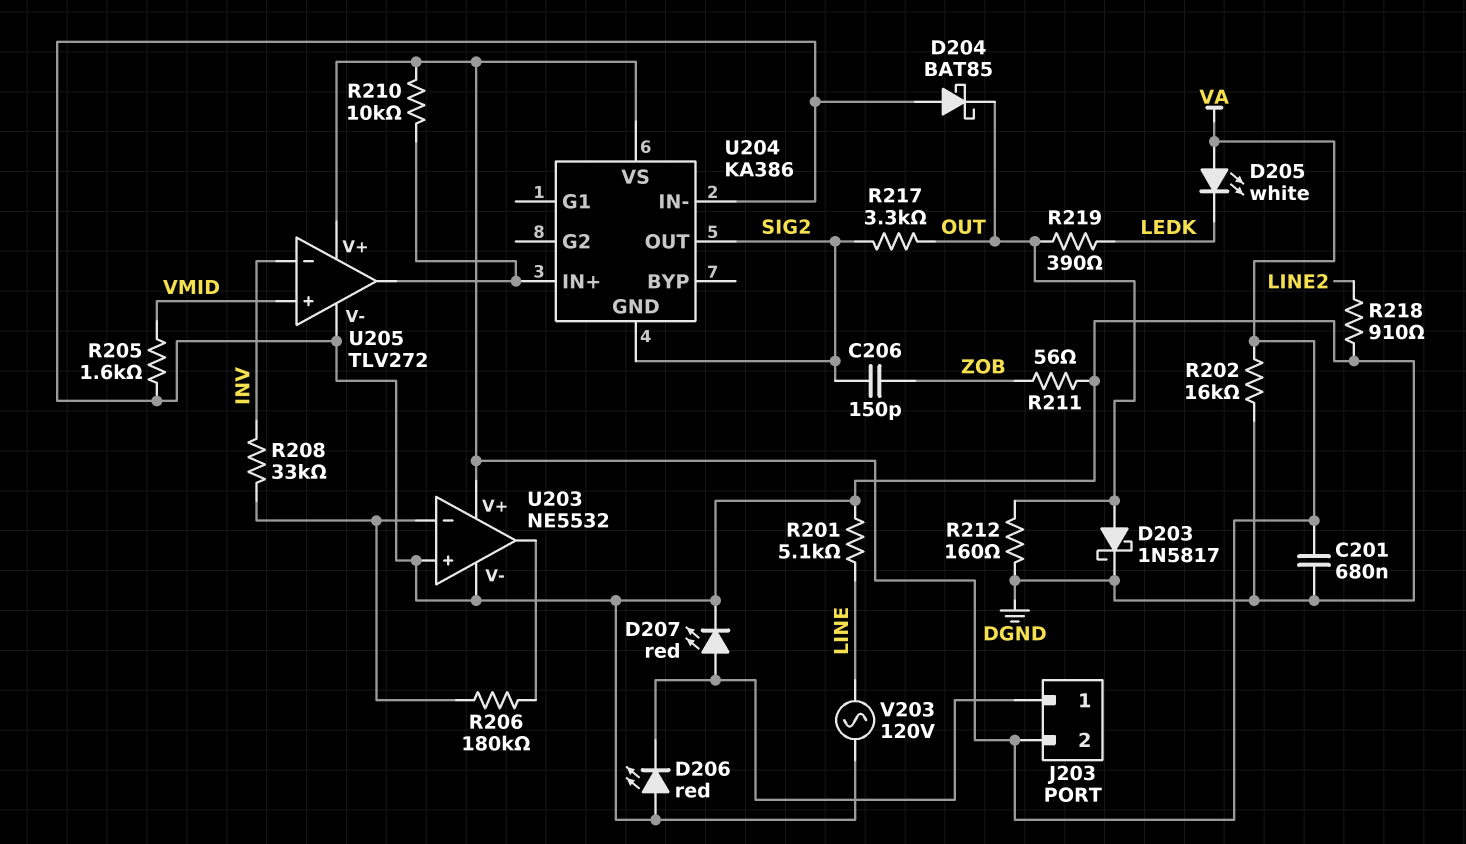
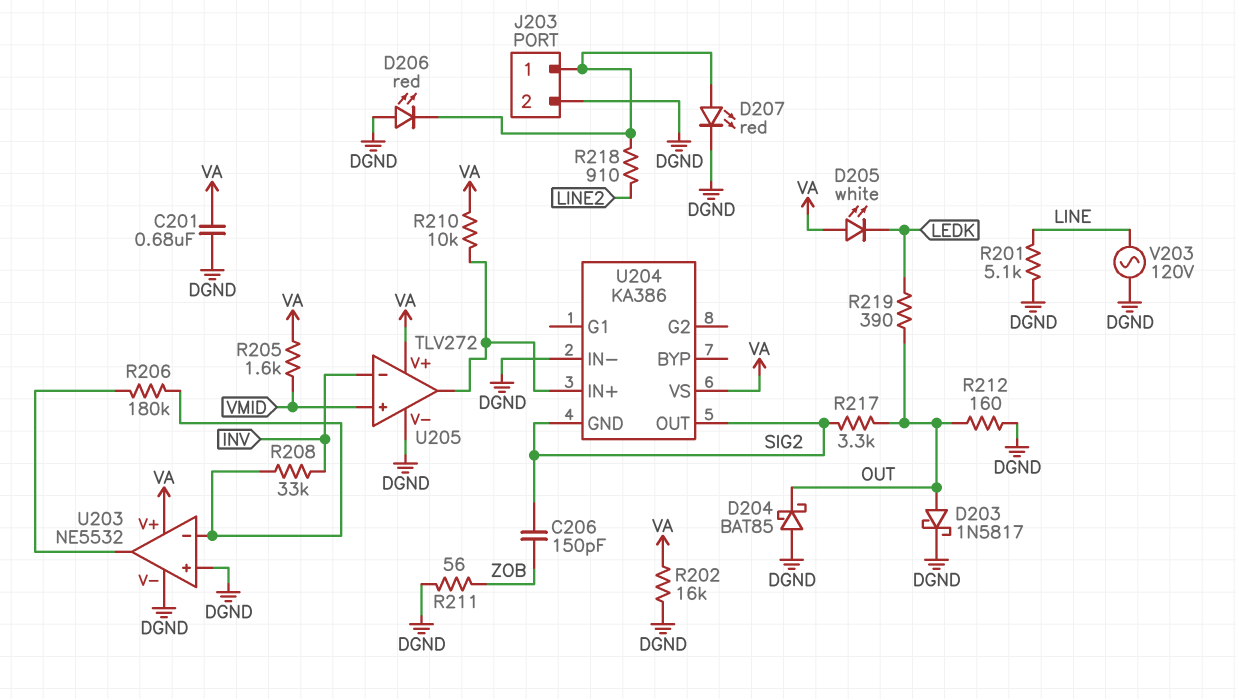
J203 pin 2: VA -> DGND
R205: 1.6k (DGND, VMID) -> 1.6k (VA, VMID)
R218: 910 (DGND, LINE2) -> 910 (J203/1, LINE2)

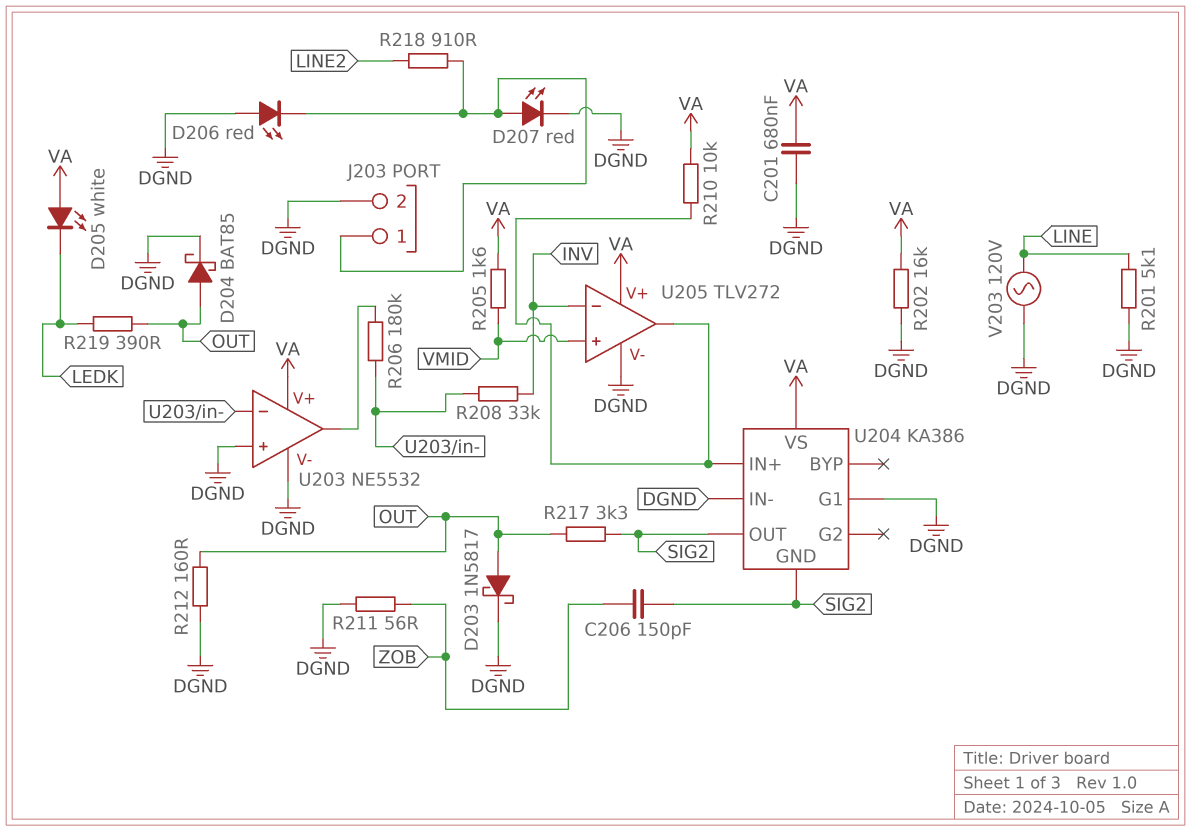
D204: schottky BAT85 (A DGND, K OUT) -> schottky BAT85 (A OUT, K DGND)
U204 pin G1: none -> DGND

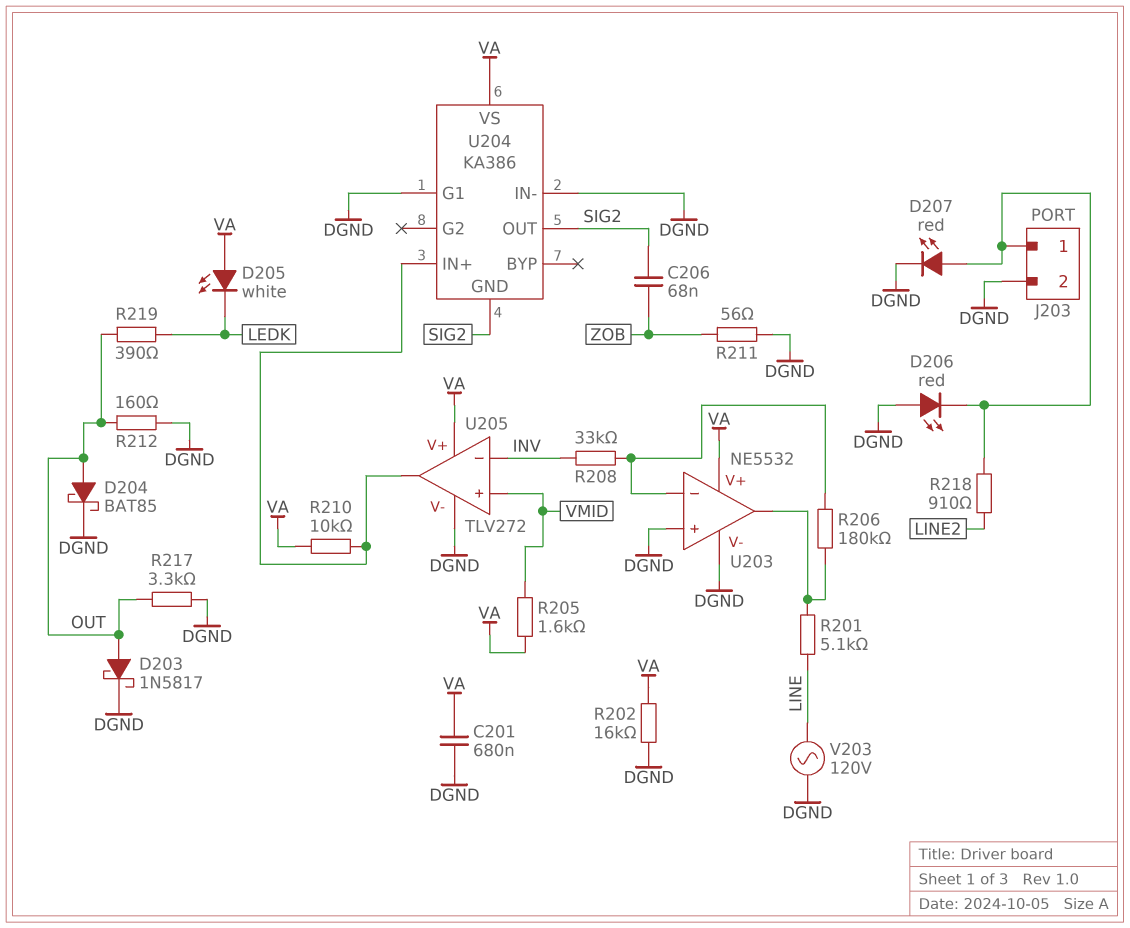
C206: 150pF (SIG2, ZOB) -> 68nF (SIG2, ZOB)
R201: 5.1k (DGND, LINE) -> 5.1k (LINE, U203/out)
R217: 3.3k (OUT, SIG2) -> 3.3k (DGND, OUT)

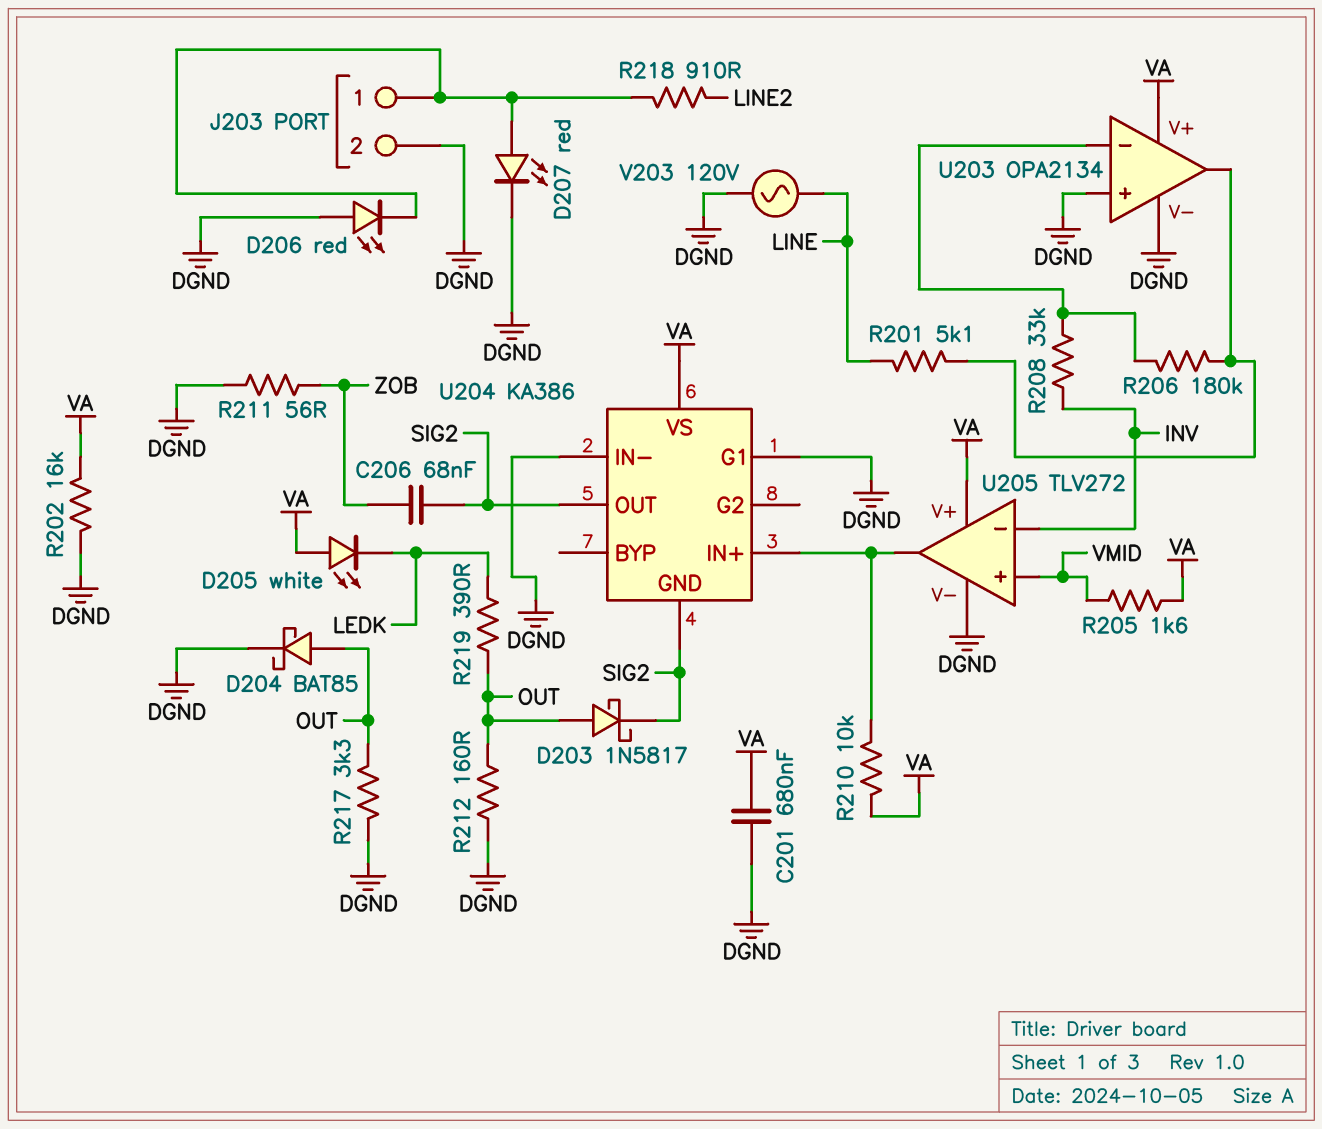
D203: schottky 1N5817 (A OUT, K DGND) -> schottky 1N5817 (A OUT, K SIG2)
U203: NE5532 -> OPA2134

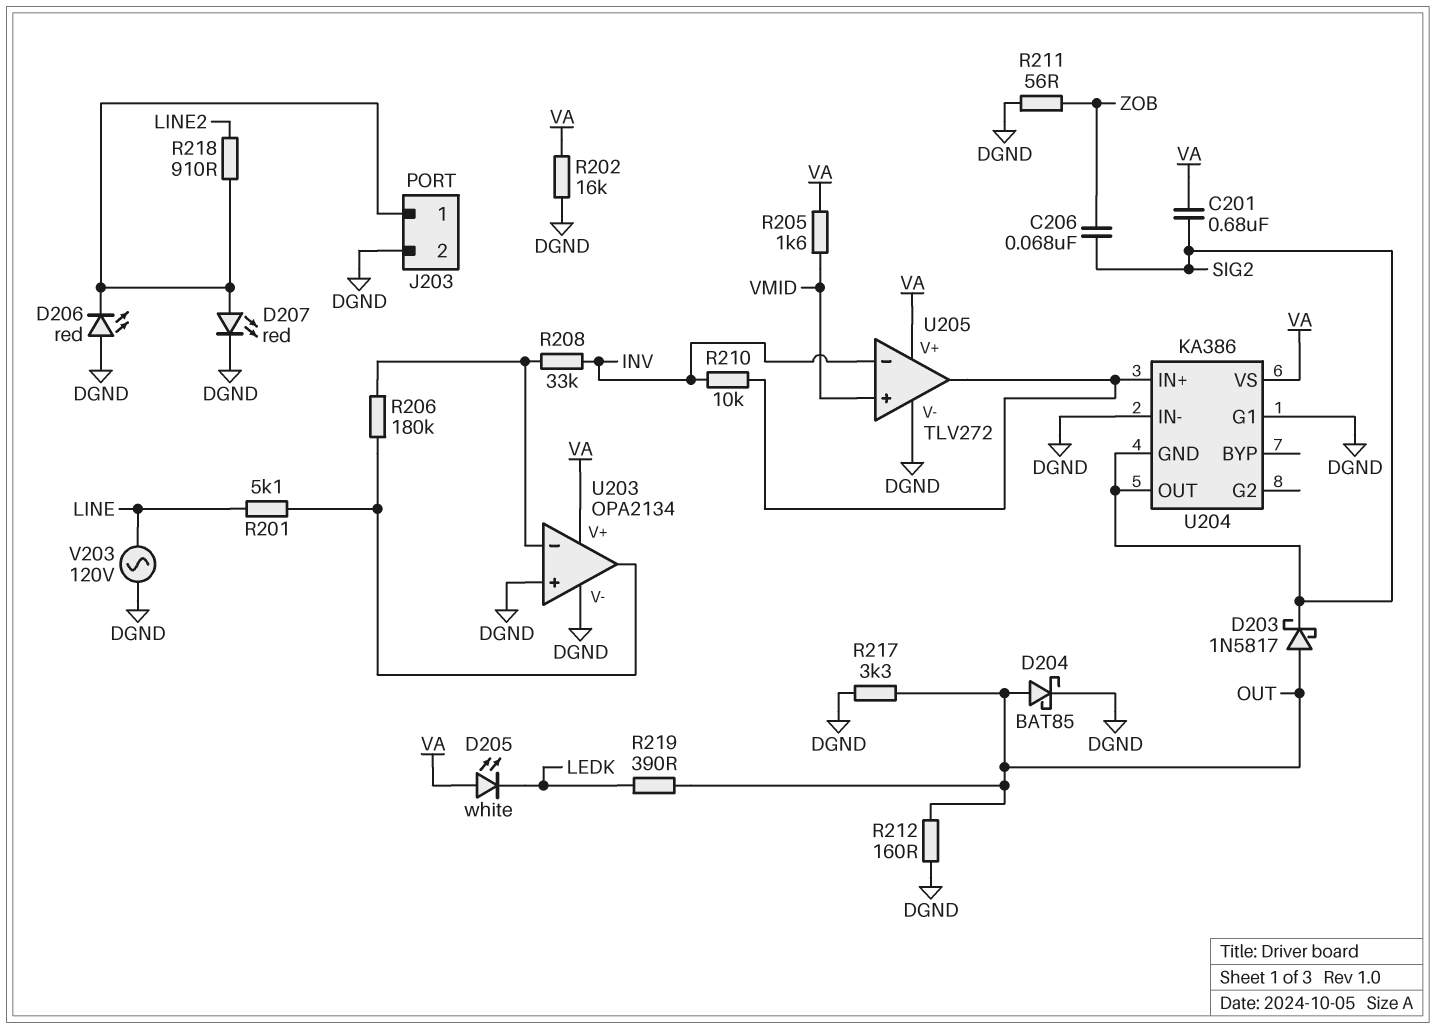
C201: 680nF (DGND, VA) -> 680nF (SIG2, VA)
R210: 10k (U204/IN+, VA) -> 10k (INV, U204/IN+)

